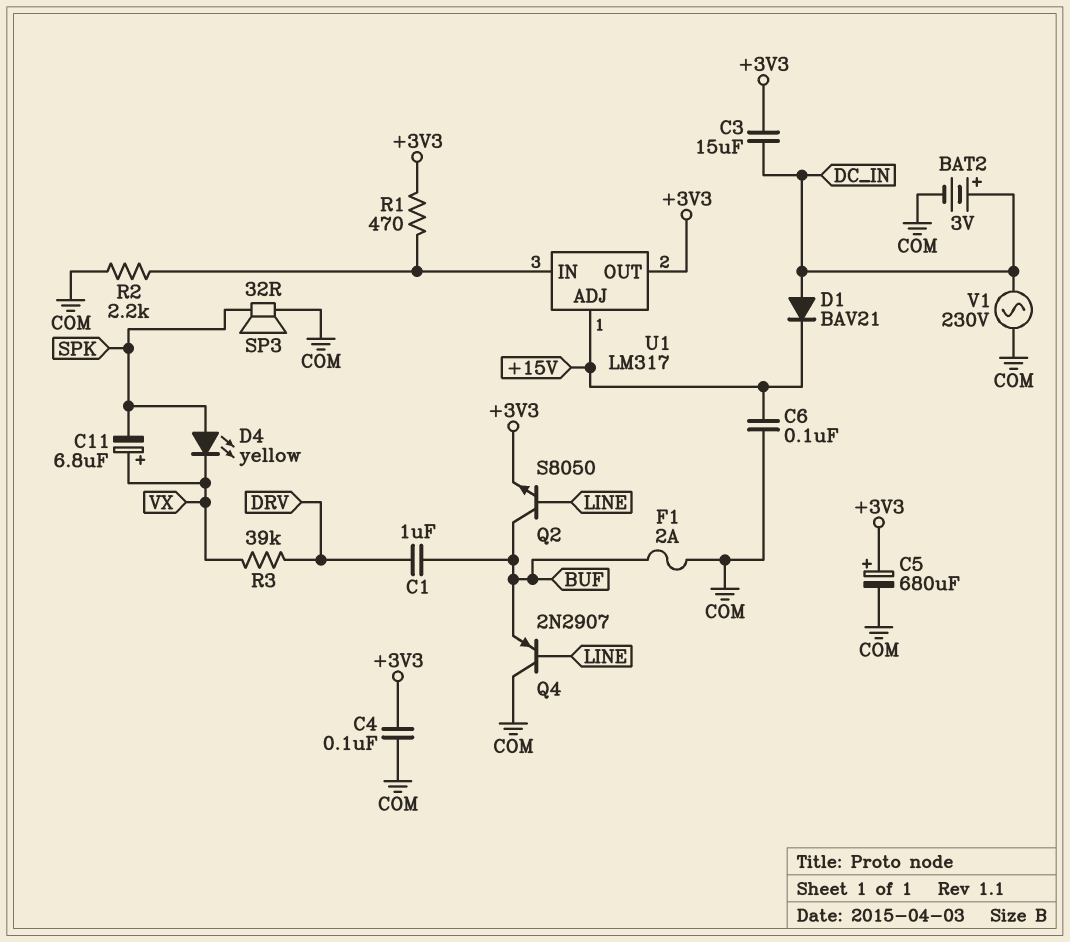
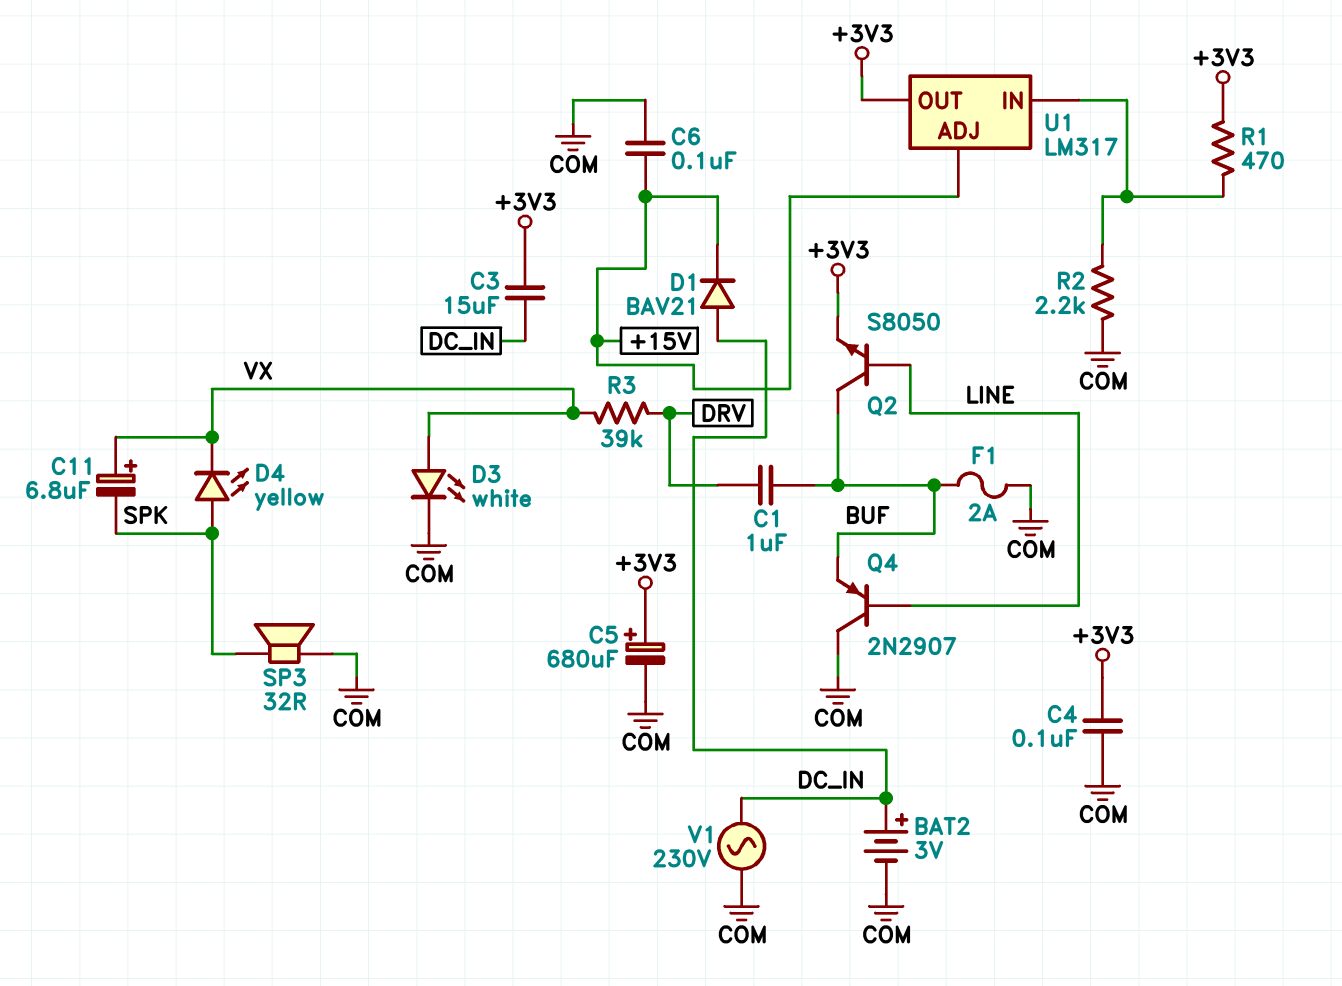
D3: none -> LED white (A VX, K COM)

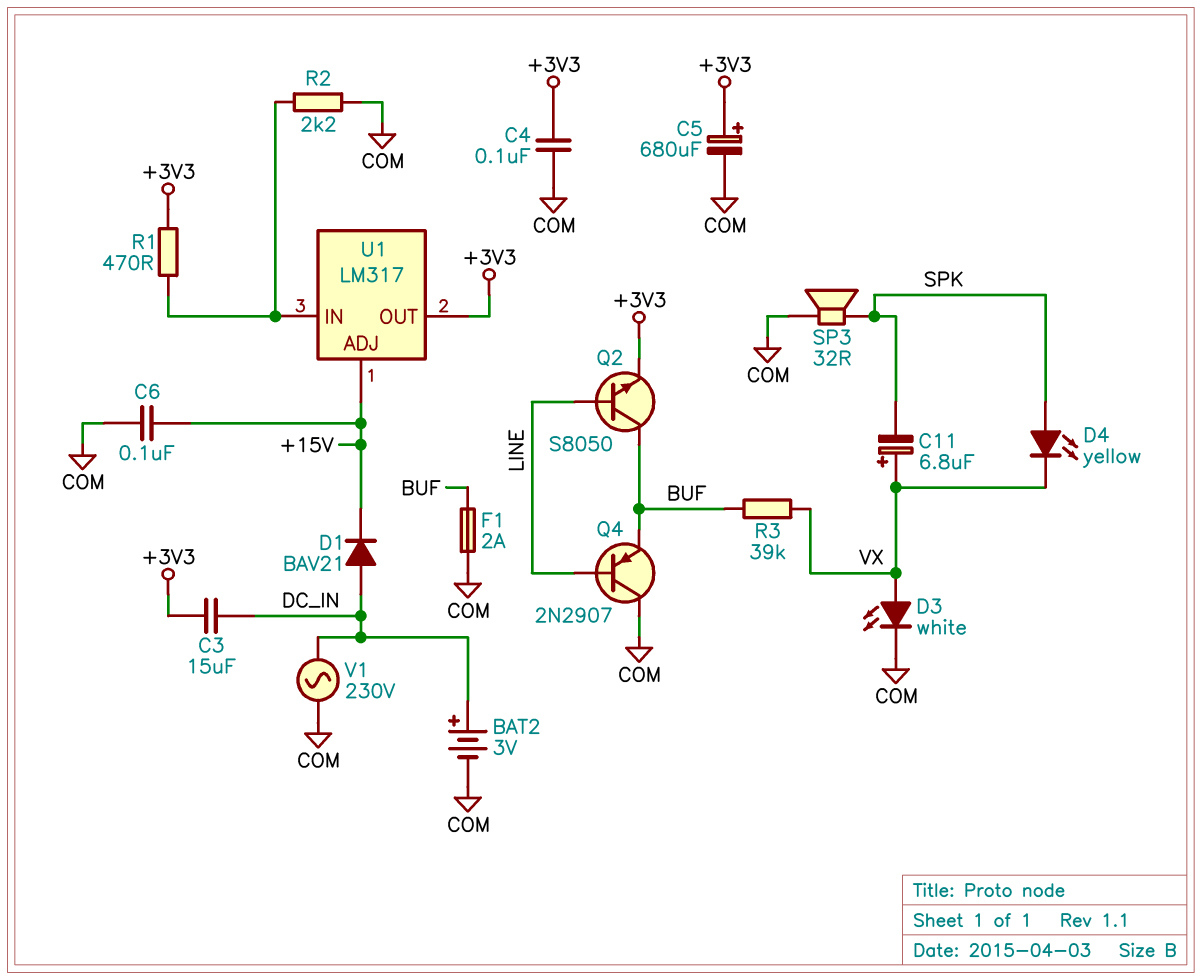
C1: 1uF (BUF, DRV) -> none
R3: 39k (DRV, VX) -> 39k (BUF, VX)

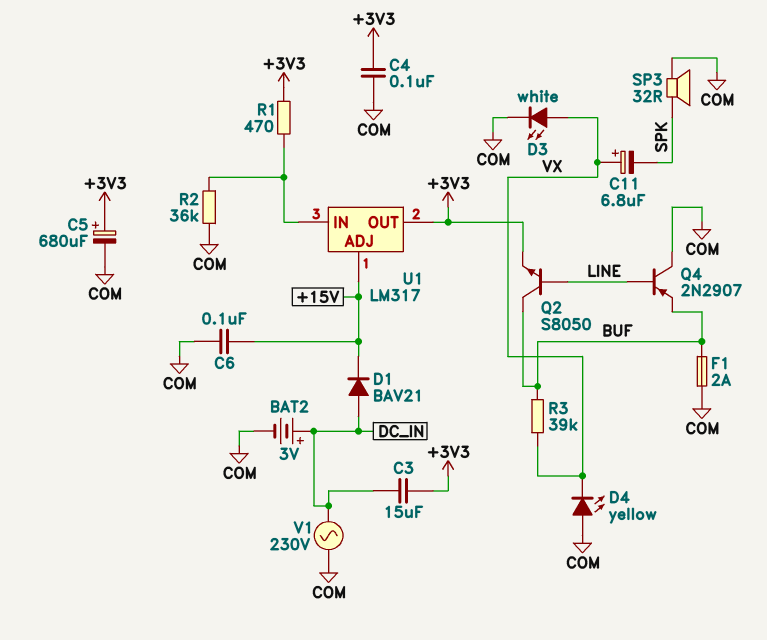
D4: LED yellow (A SPK, K VX) -> LED yellow (A COM, K VX)
R2: 2.2k (COM, U1/IN) -> 36k (COM, U1/IN)

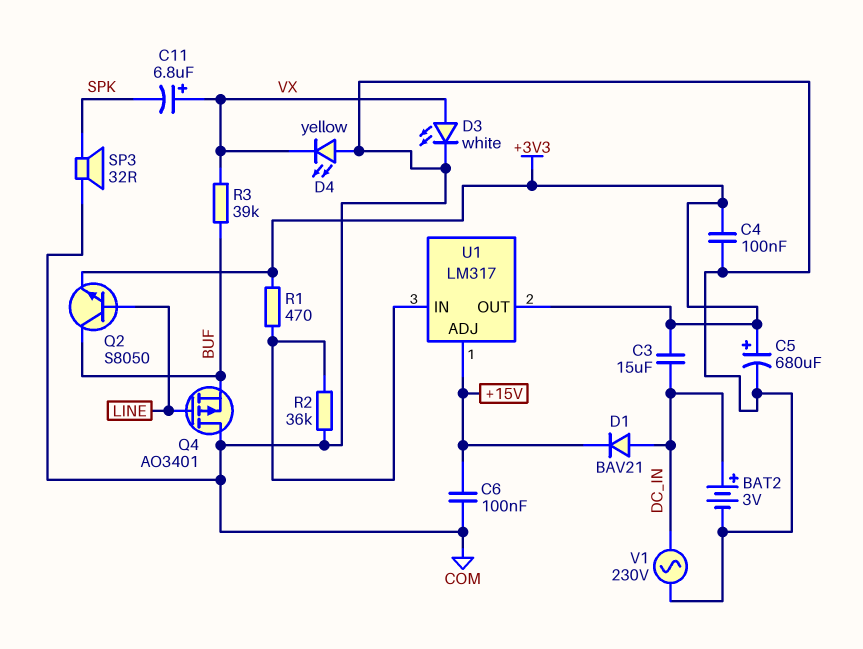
F1: 2A (BUF, COM) -> none
Q4: PNP 2N2907 (B LINE, C COM, E BUF) -> PMOS AO3401 (G LINE, D COM, S BUF)

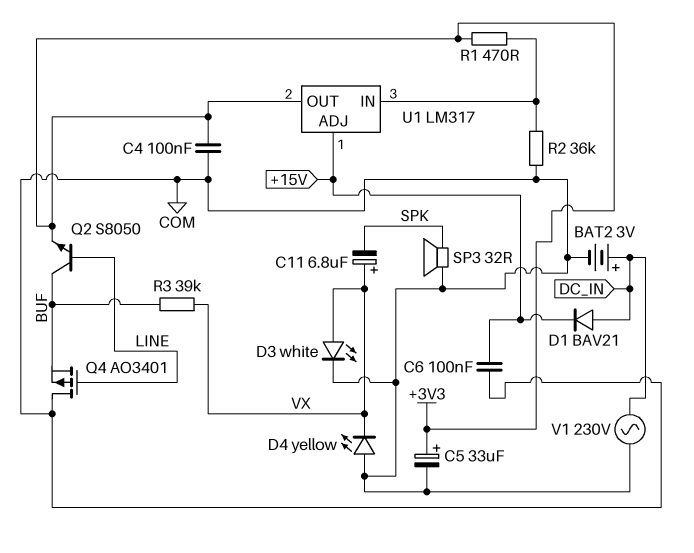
C3: 15uF (+3V3, DC_IN) -> none
C5: 680uF (plus +3V3, minus COM) -> 33uF (plus +3V3, minus COM)

